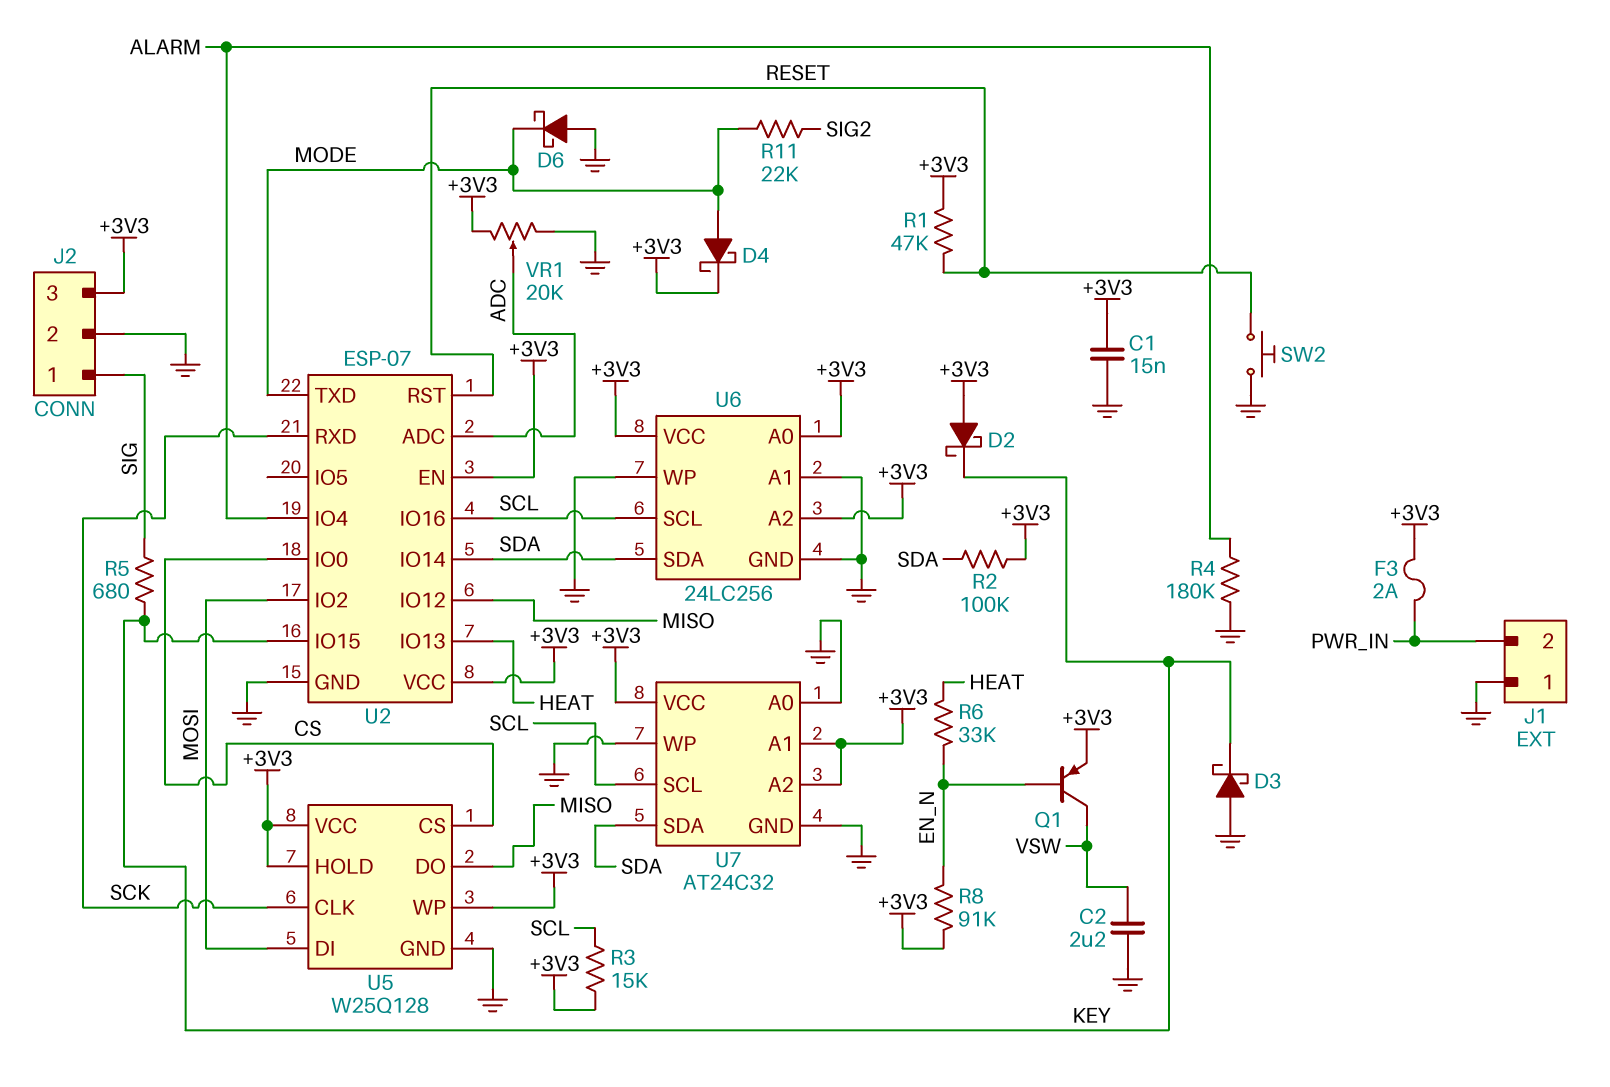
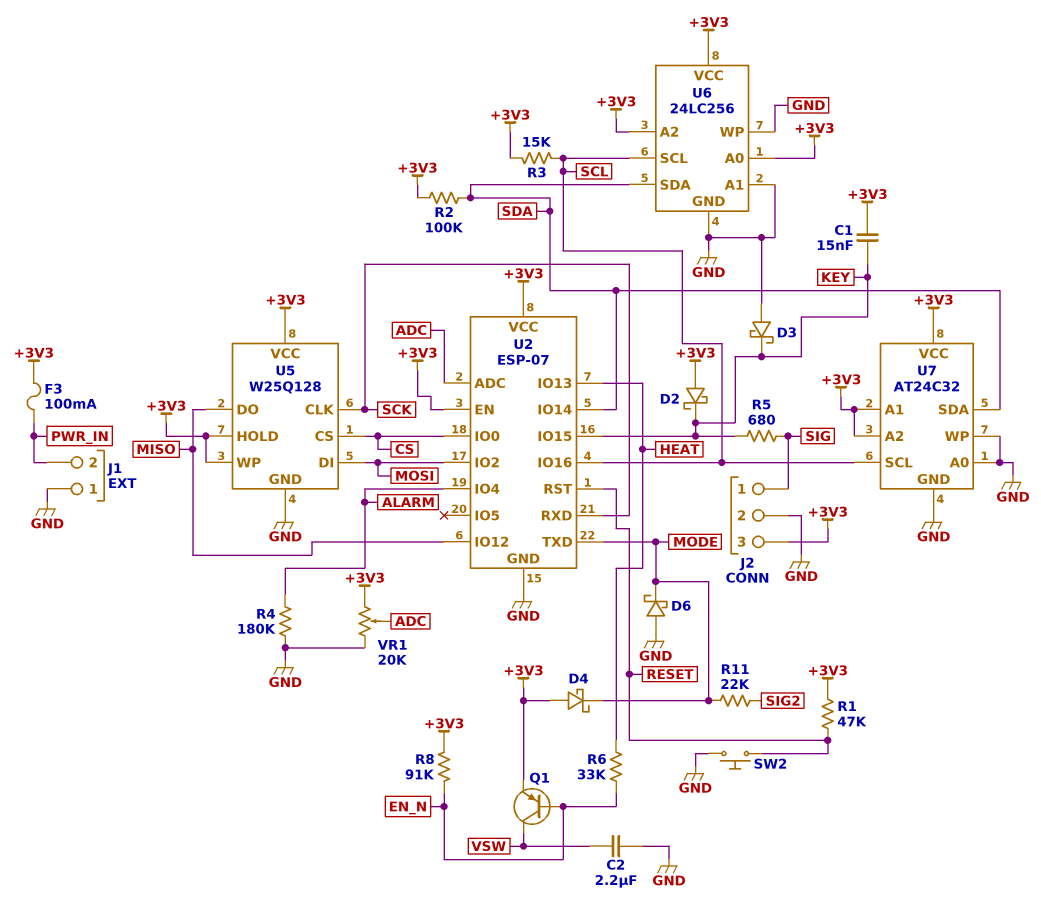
C1: 15nF (+3V3, GND) -> 15nF (+3V3, KEY)
D4: schottky (A MODE, K +3V3) -> schottky (A +3V3, K MODE)
F3: 2A (+3V3, PWR_IN) -> 100mA (+3V3, PWR_IN)

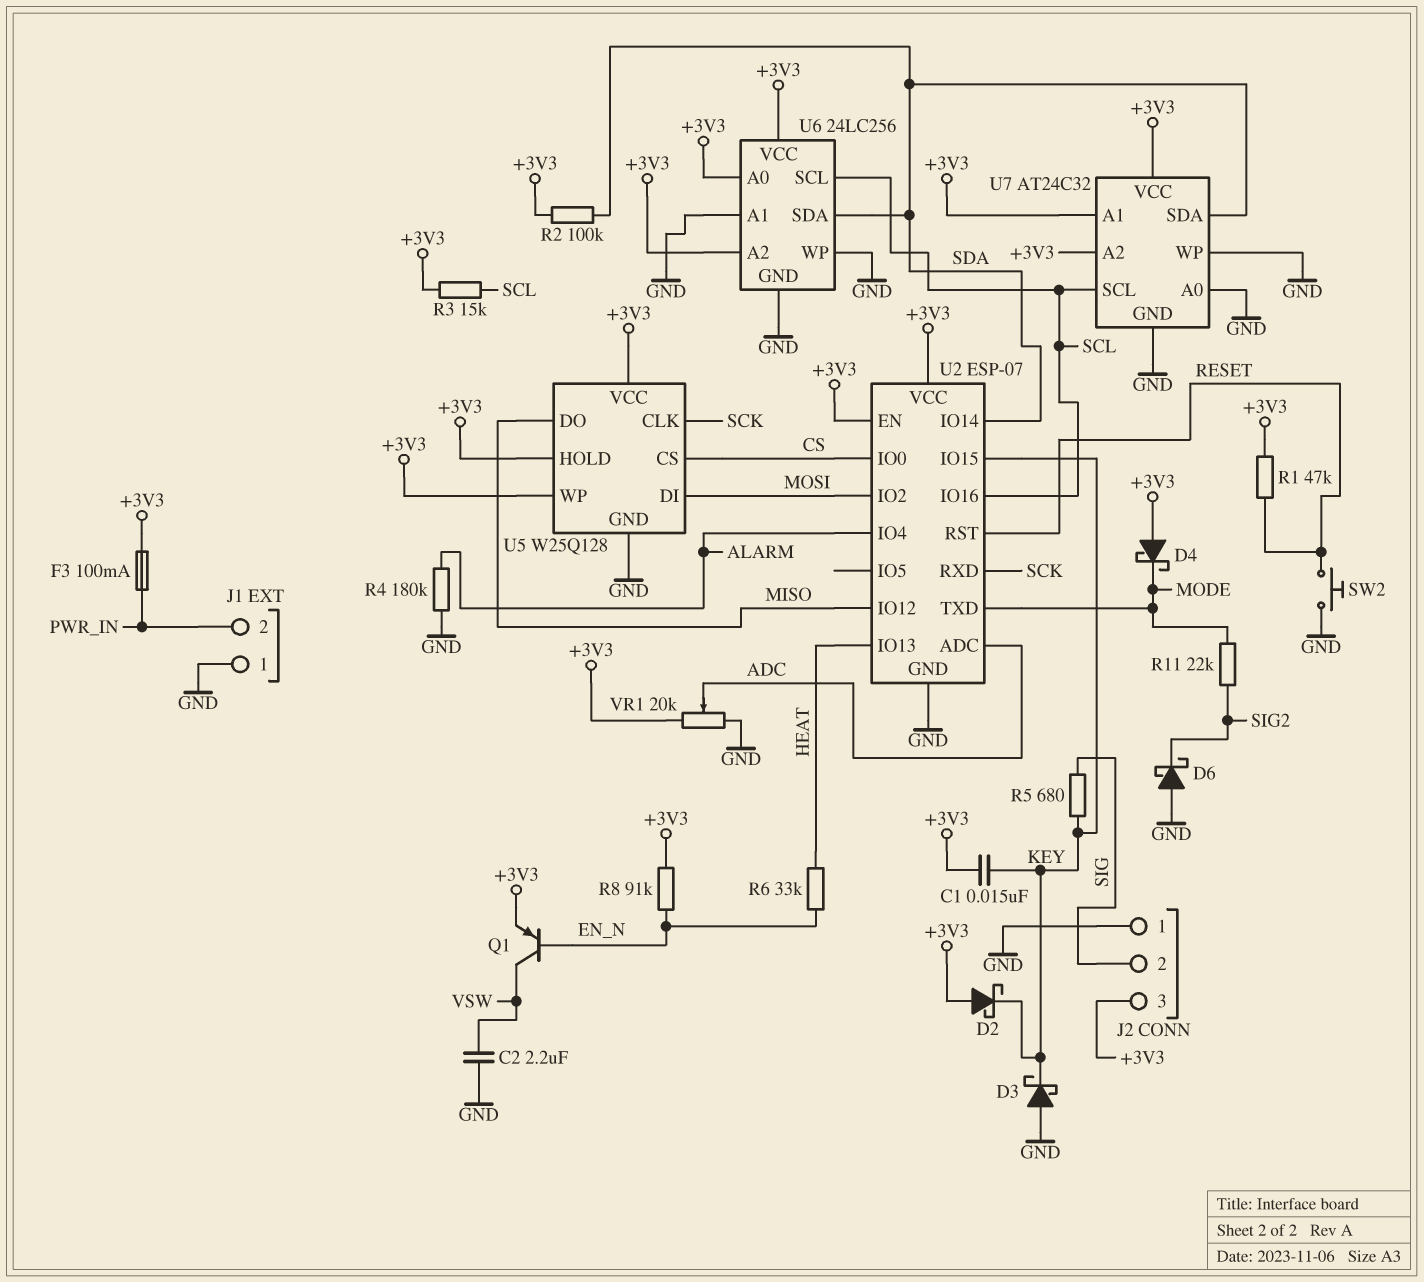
D6: schottky (A GND, K MODE) -> schottky (A GND, K SIG2)
J2 pin 1: SIG -> GND
J2 pin 2: GND -> SIG

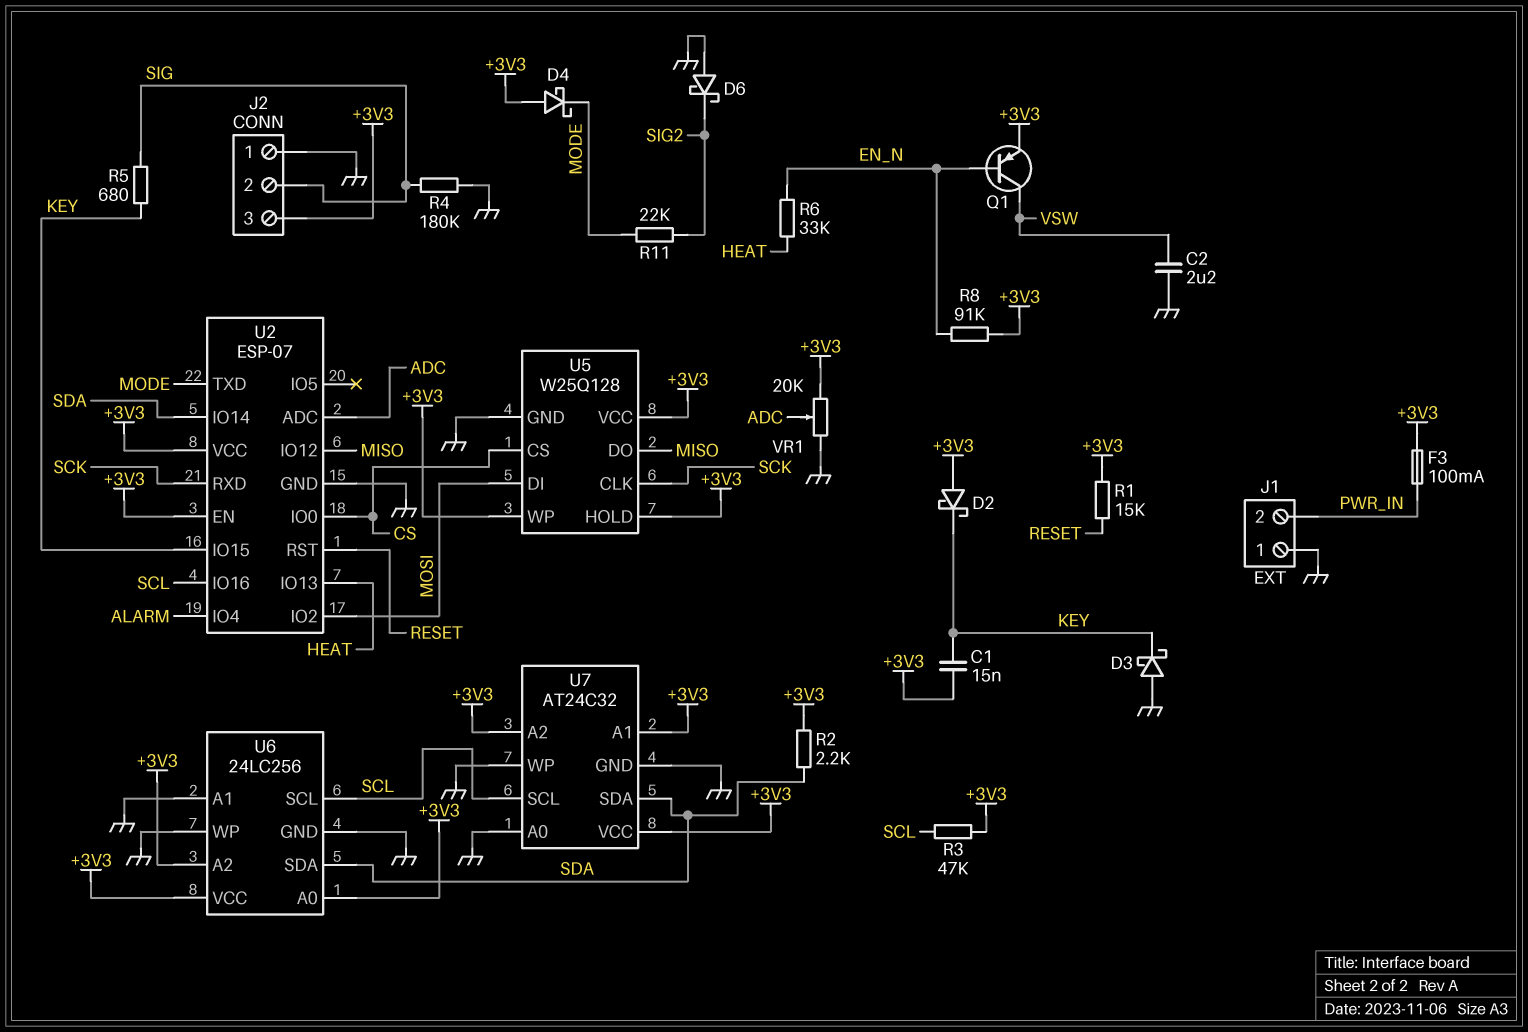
R1: 47k (+3V3, RESET) -> 15k (+3V3, RESET)
R2: 100k (+3V3, SDA) -> 2.2k (+3V3, SDA)
R3: 15k (+3V3, SCL) -> 47k (+3V3, SCL)
R4: 180k (ALARM, GND) -> 180k (GND, SIG)
SW2: button (GND, RESET) -> none

